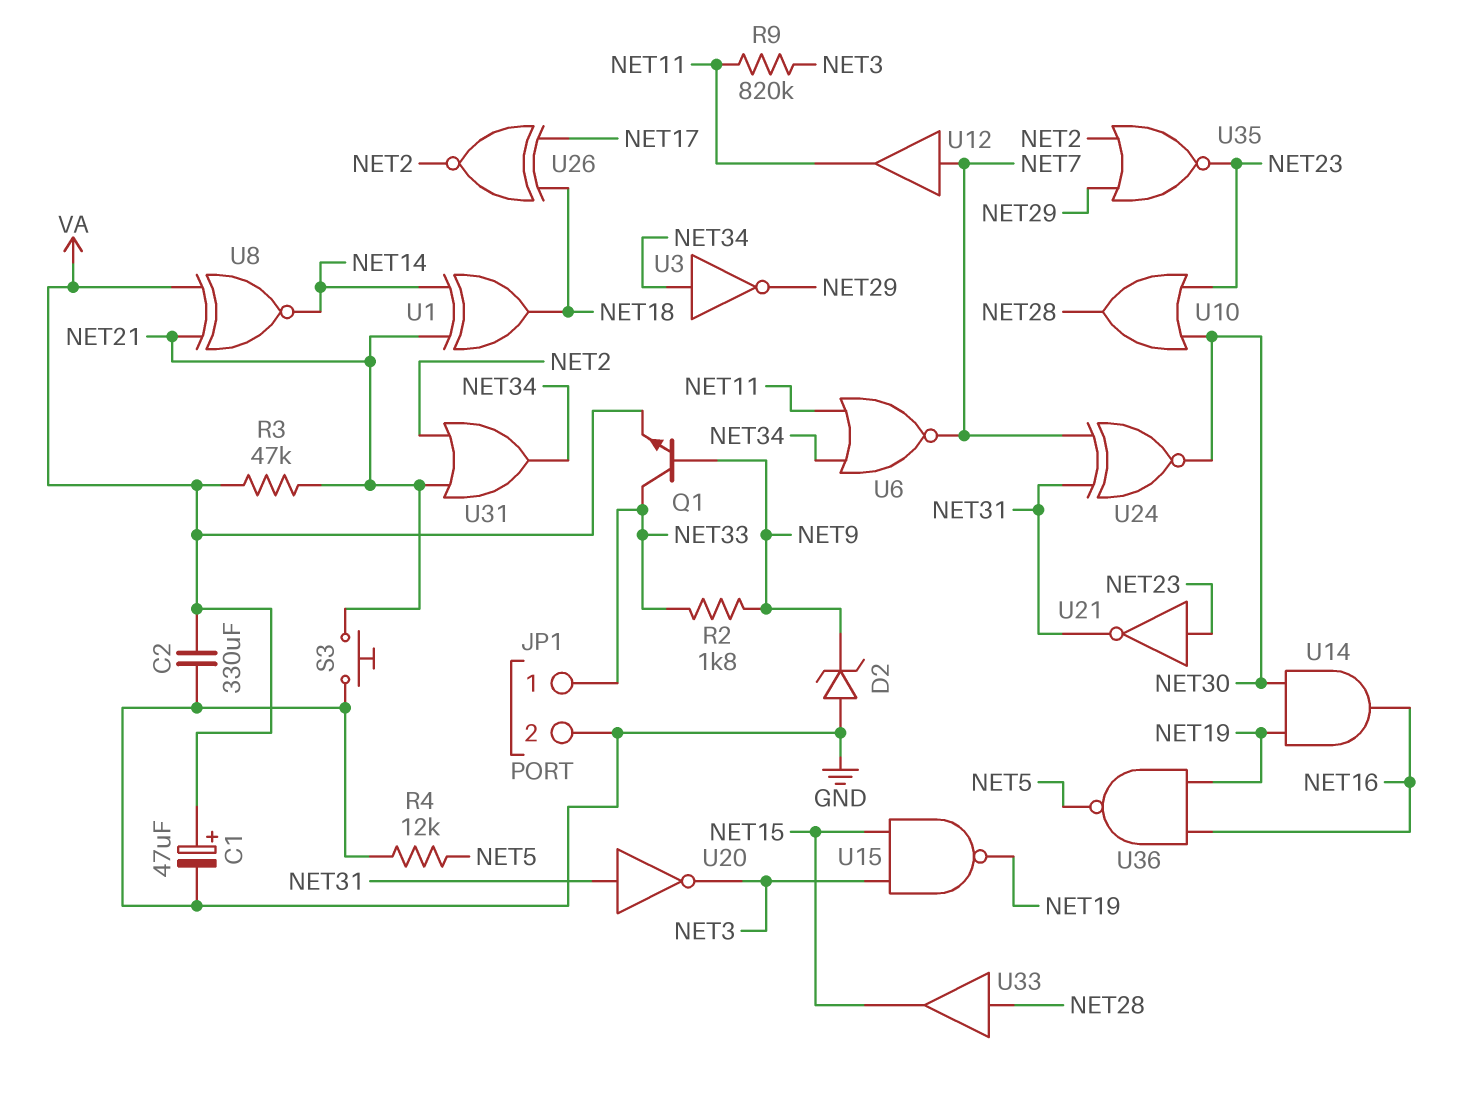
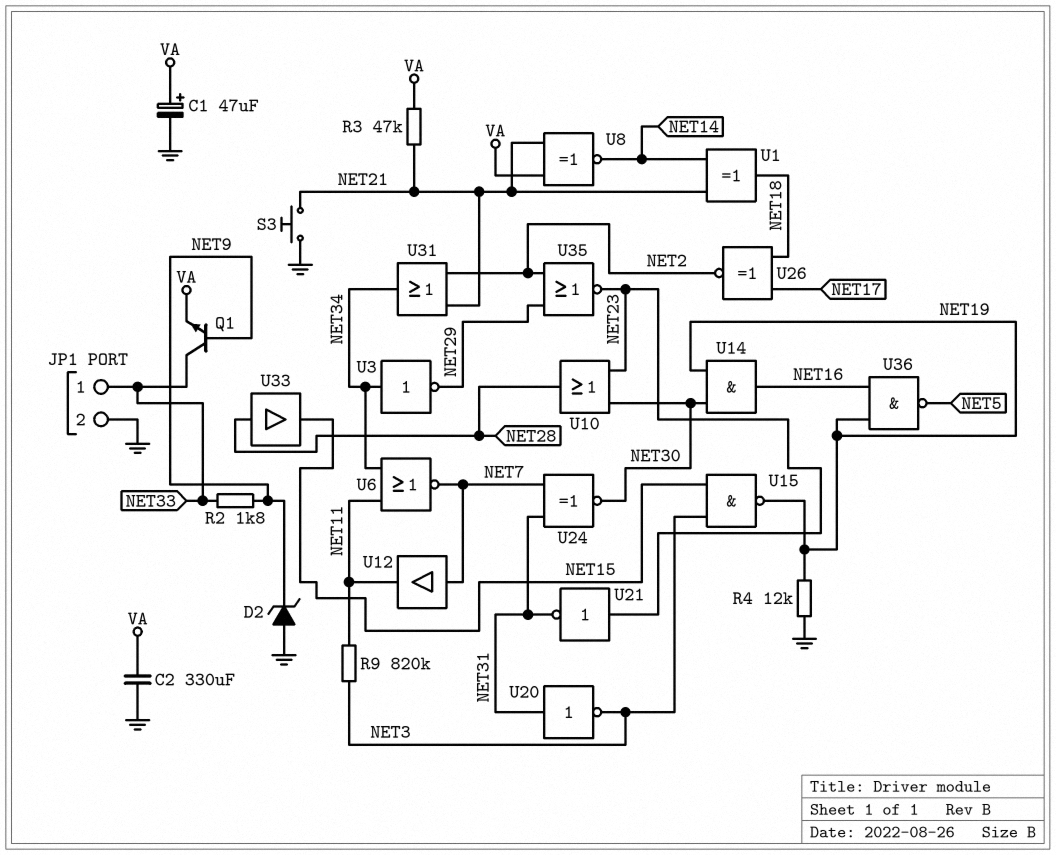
R4: 12k (GND, NET5) -> 12k (GND, NET19)

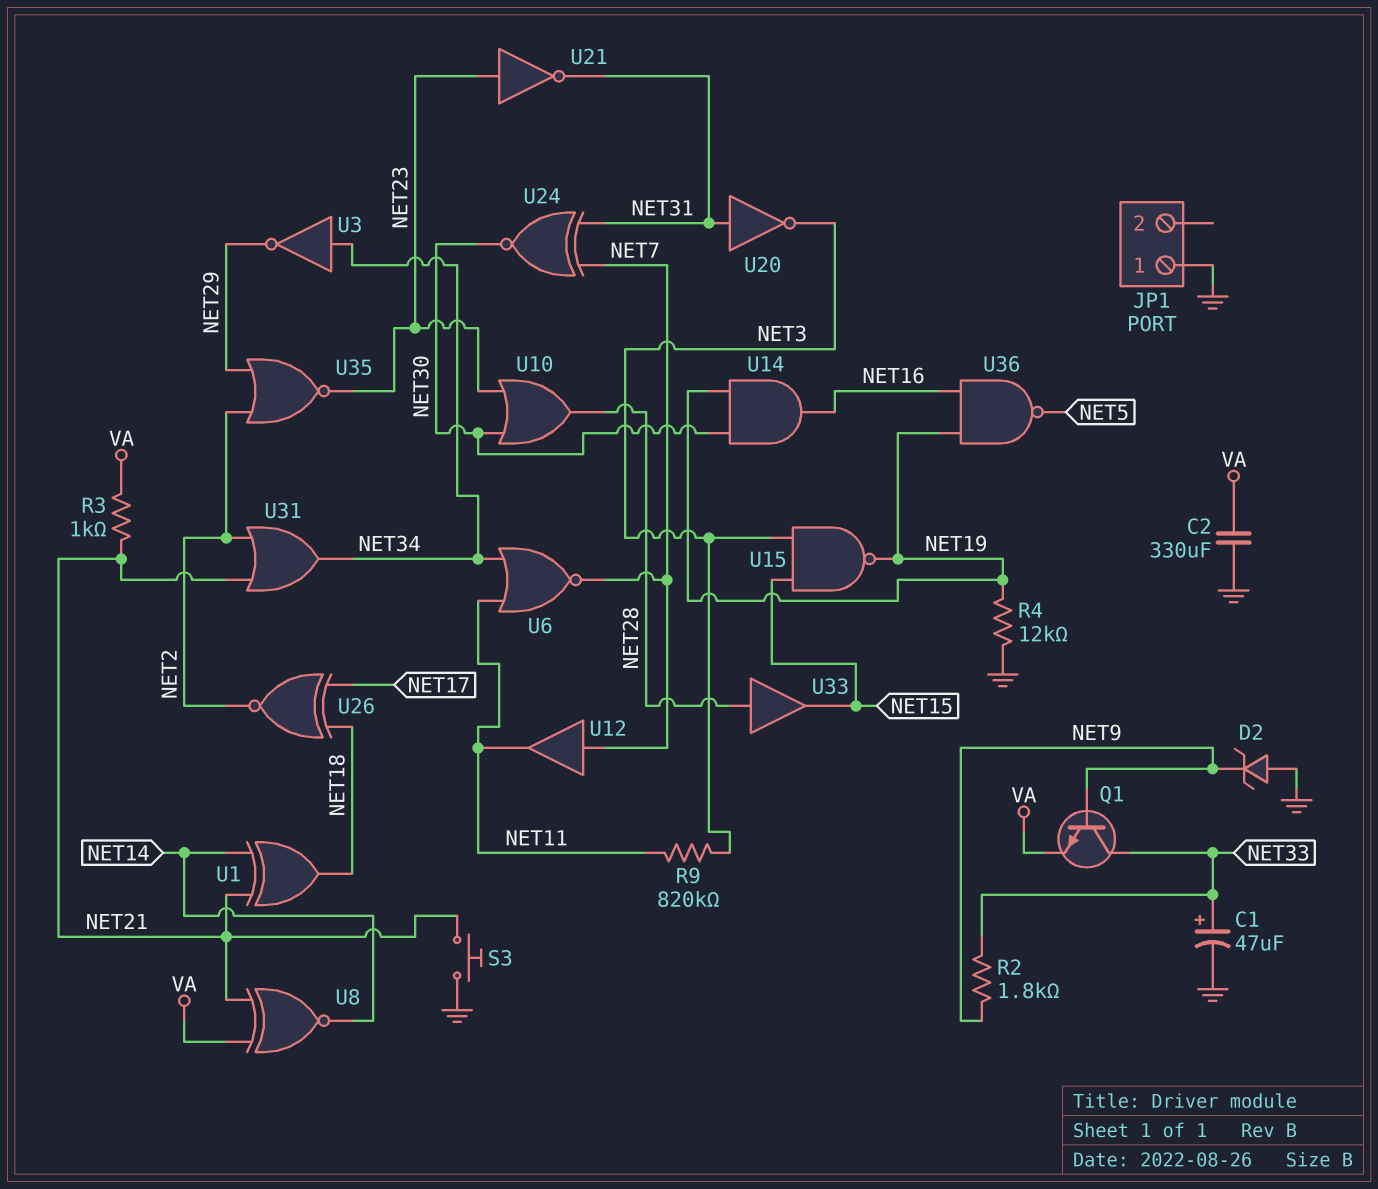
C1: 47uF (plus VA, minus GND) -> 47uF (plus NET33, minus GND)
JP1 pin 1: NET33 -> GND
JP1 pin 2: GND -> none
R3: 47k (NET21, VA) -> 1k (NET21, VA)

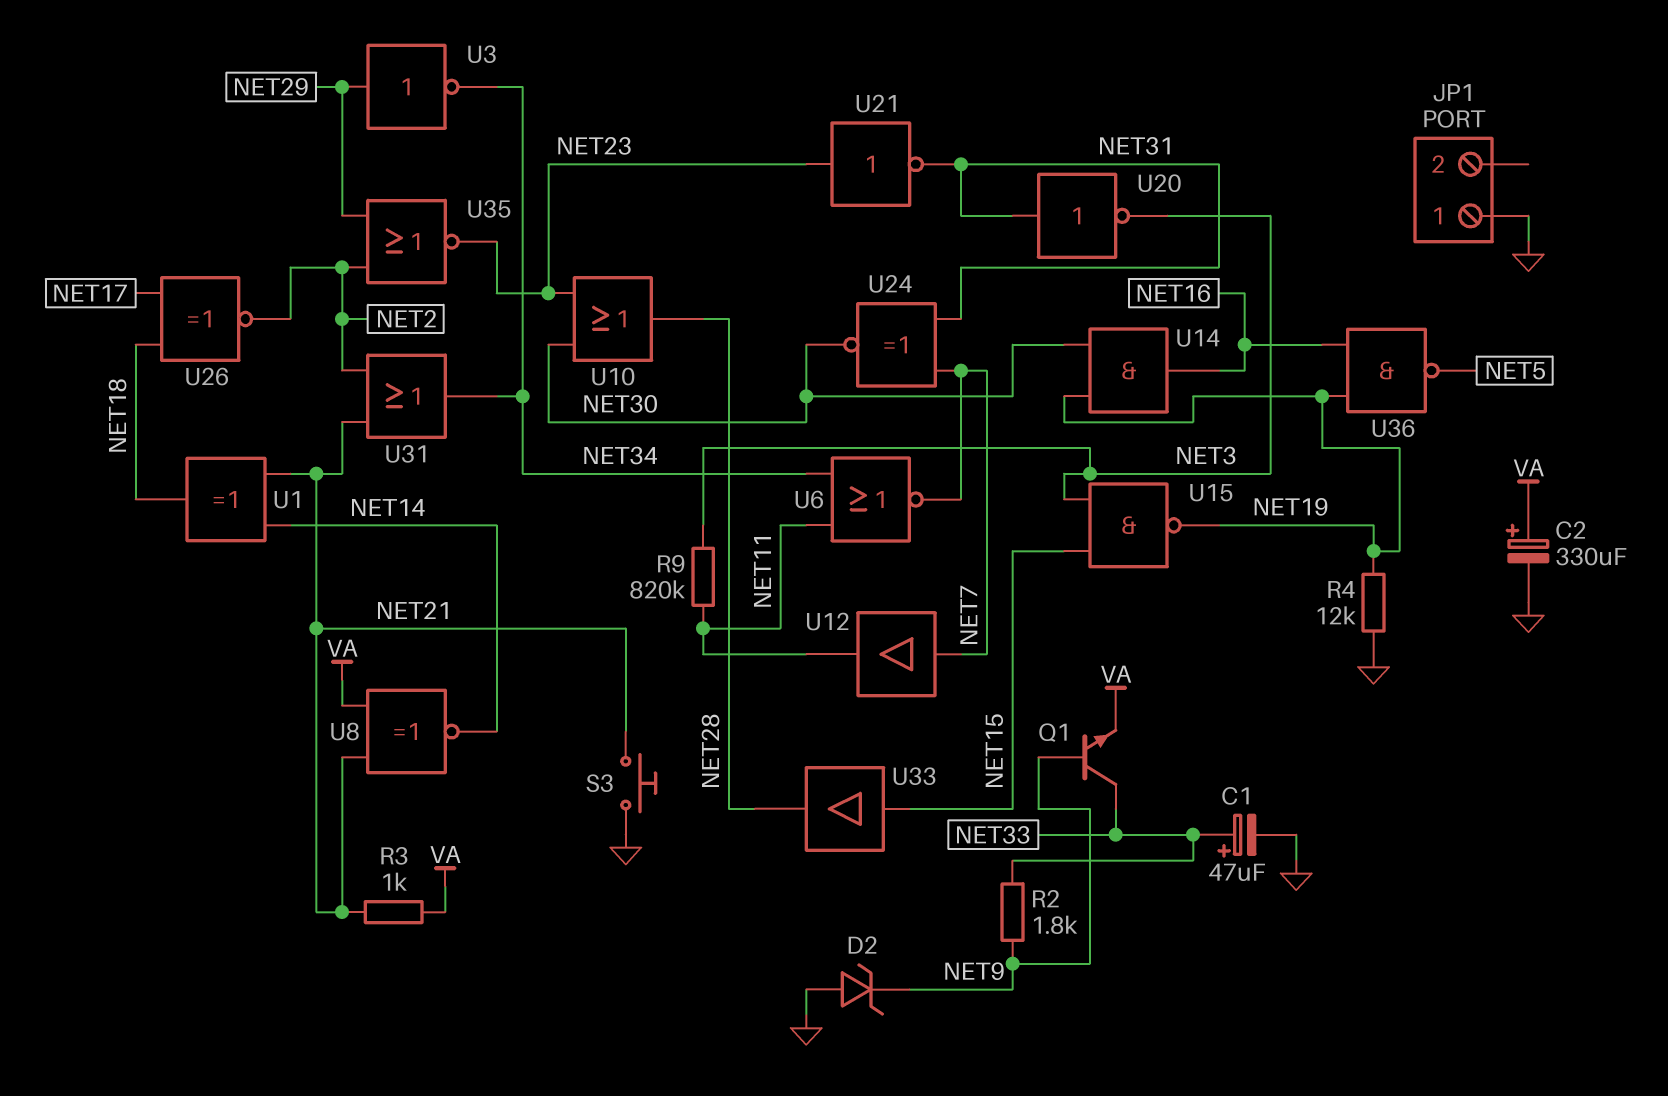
C2: 330uF (GND, VA) -> 330uF (plus VA, minus GND)
U3: NOT (in NET34, out NET29) -> NOT (in NET29, out NET34)
U33: buffer (in NET28, out NET15) -> buffer (in NET15, out NET28)

